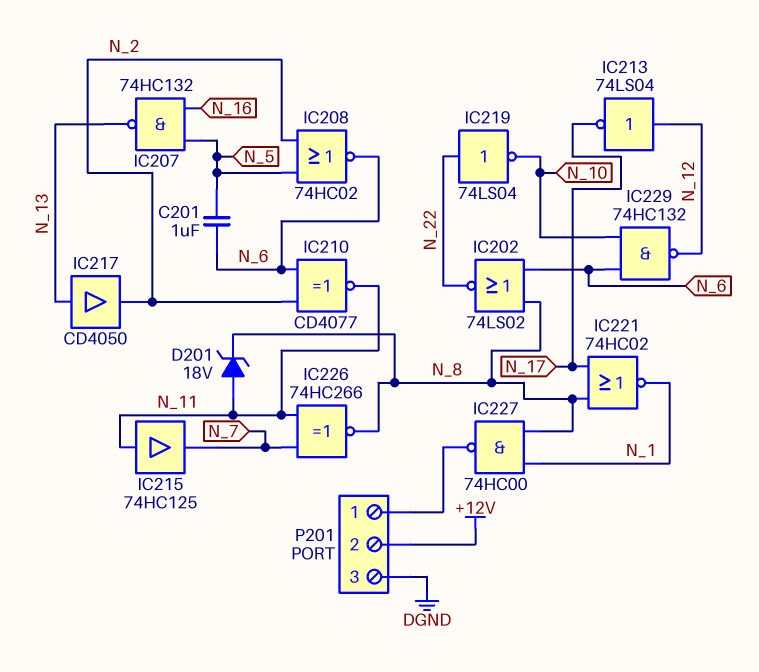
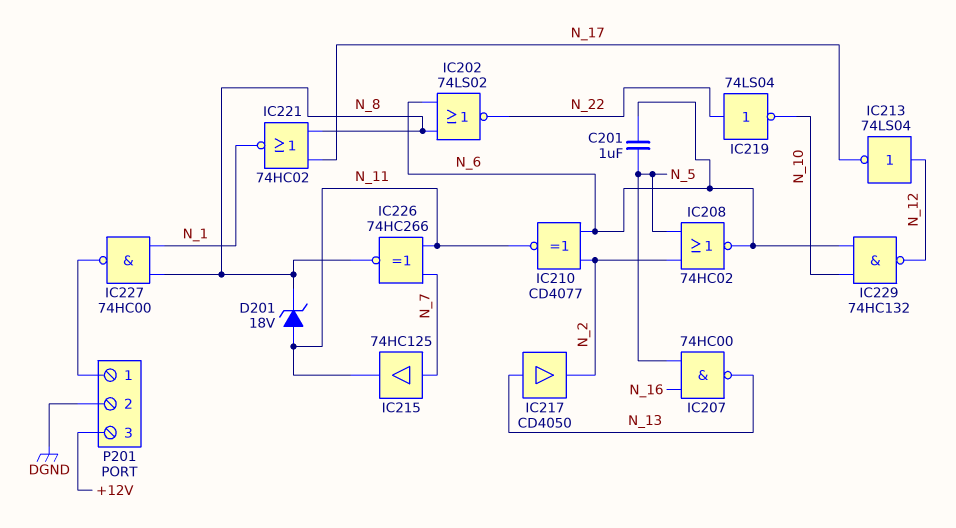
IC207: NAND 74HC132 (in N_5, in N_16, out N_13) -> NAND 74HC00 (in N_5, in N_16, out N_13)
IC215: buffer 74HC125 (in N_11, out N_7) -> buffer 74HC125 (in N_7, out N_11)
P201 pin 2: +12V -> DGND
P201 pin 3: DGND -> +12V

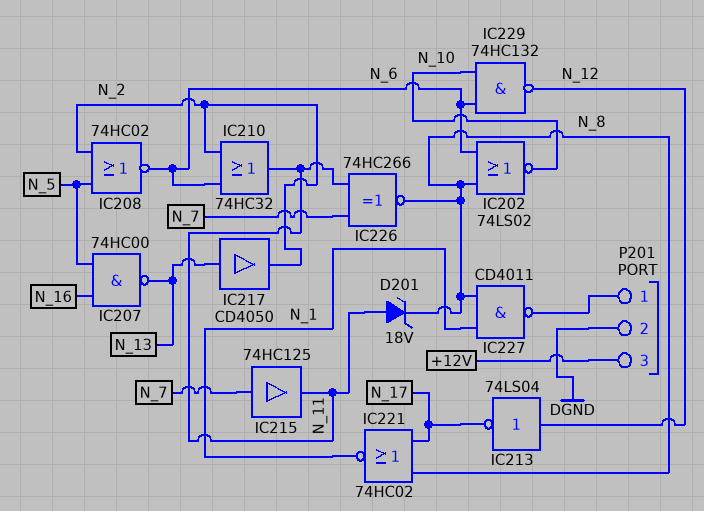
C201: 1uF (N_5, N_6) -> none
IC202: NOR 74LS02 (in N_6, in N_8, out N_22) -> NOR 74LS02 (in N_6, in N_8, out N_10)
IC210: XNOR CD4077 (in N_2, in N_6, out N_11) -> OR 74HC32 (in N_2, in N_6, out N_11)
IC219: NOT 74LS04 (in N_22, out N_10) -> none
IC227: NAND 74HC00 (in N_1, in N_8, out P201/1) -> NAND CD4011 (in N_1, in N_8, out P201/1)

